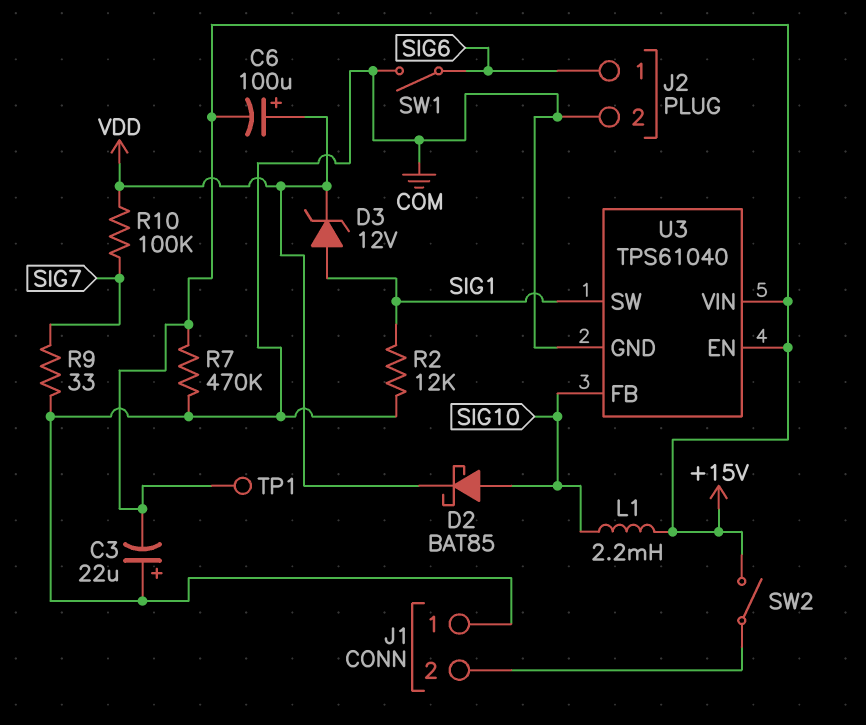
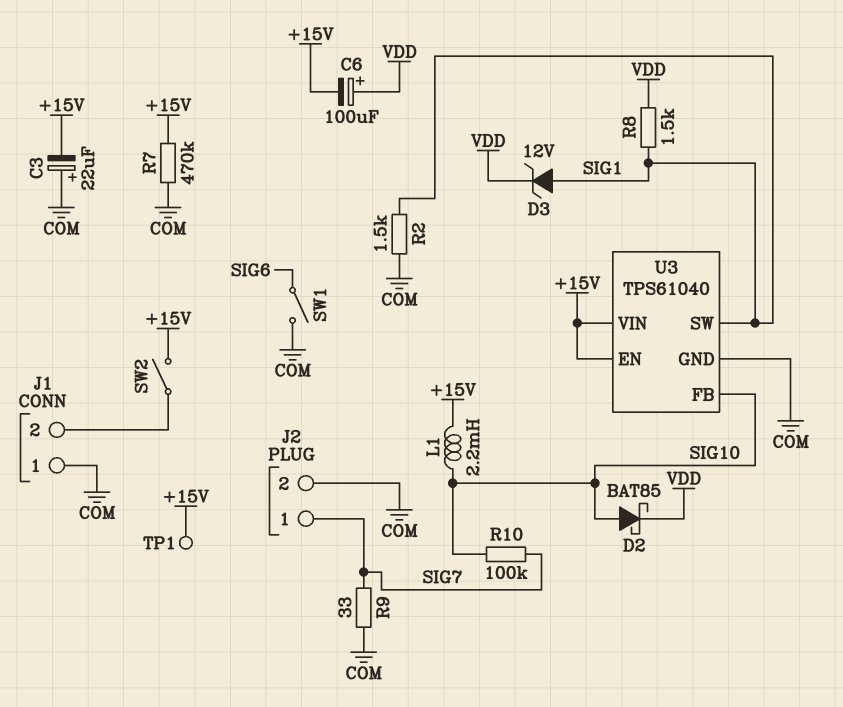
J2 pin 1: SIG6 -> SIG7
R2: 12k (COM, SIG1) -> 1.5k (COM, SIG1)
R8: none -> 1.5k (SIG1, VDD)
R10: 100k (SIG7, VDD) -> 100k (SIG7, SIG10)

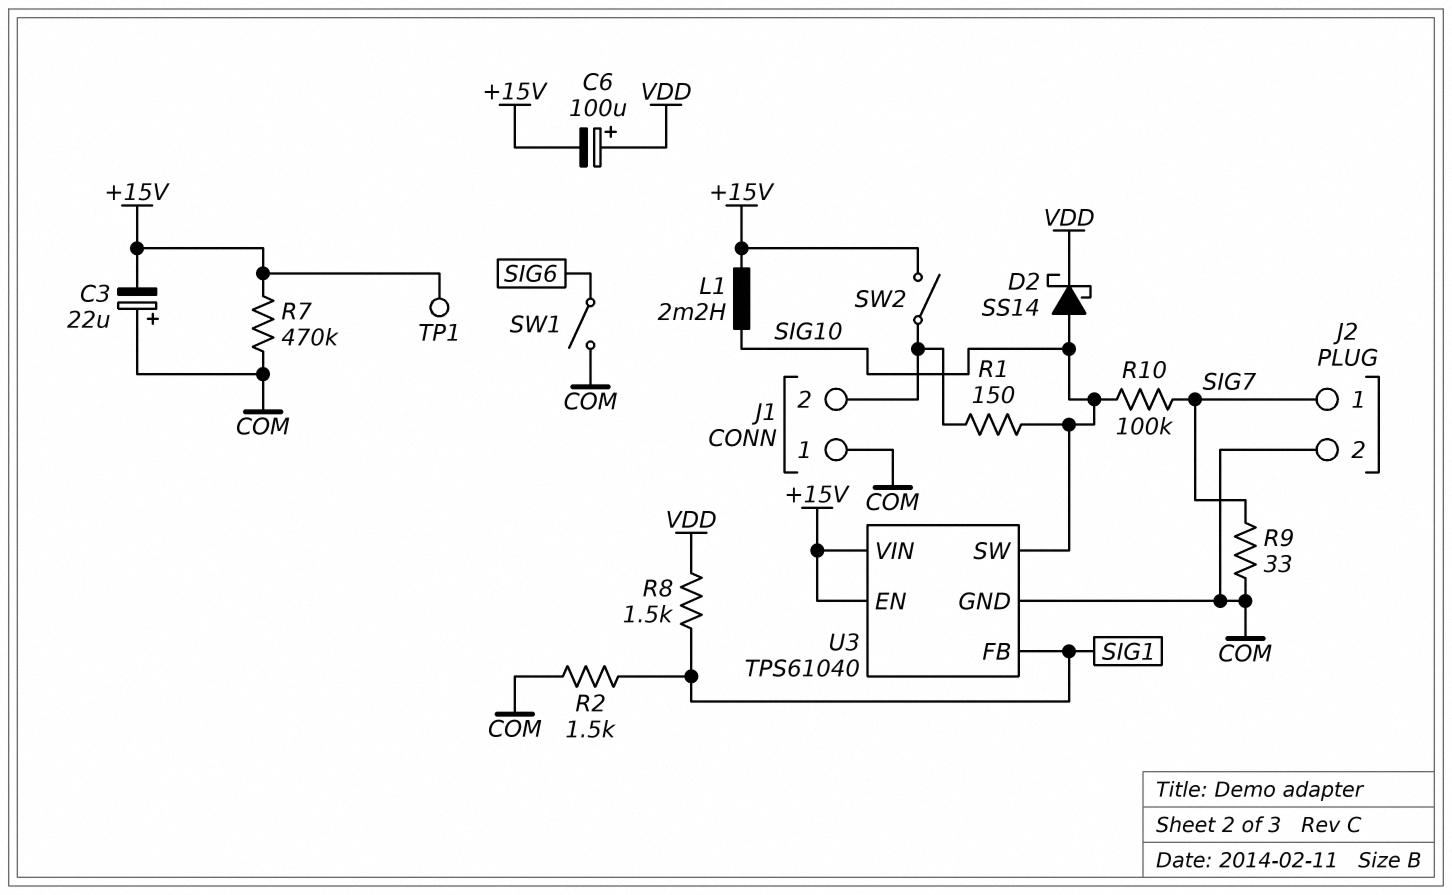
D2: schottky BAT85 (A SIG10, K VDD) -> schottky SS14 (A SIG10, K VDD)
D3: zener 12V (A SIG1, K VDD) -> none
R1: none -> 150 (J1/2, SIG10)
U3 pin FB: SIG10 -> SIG1
U3 pin SW: SIG1 -> SIG10

